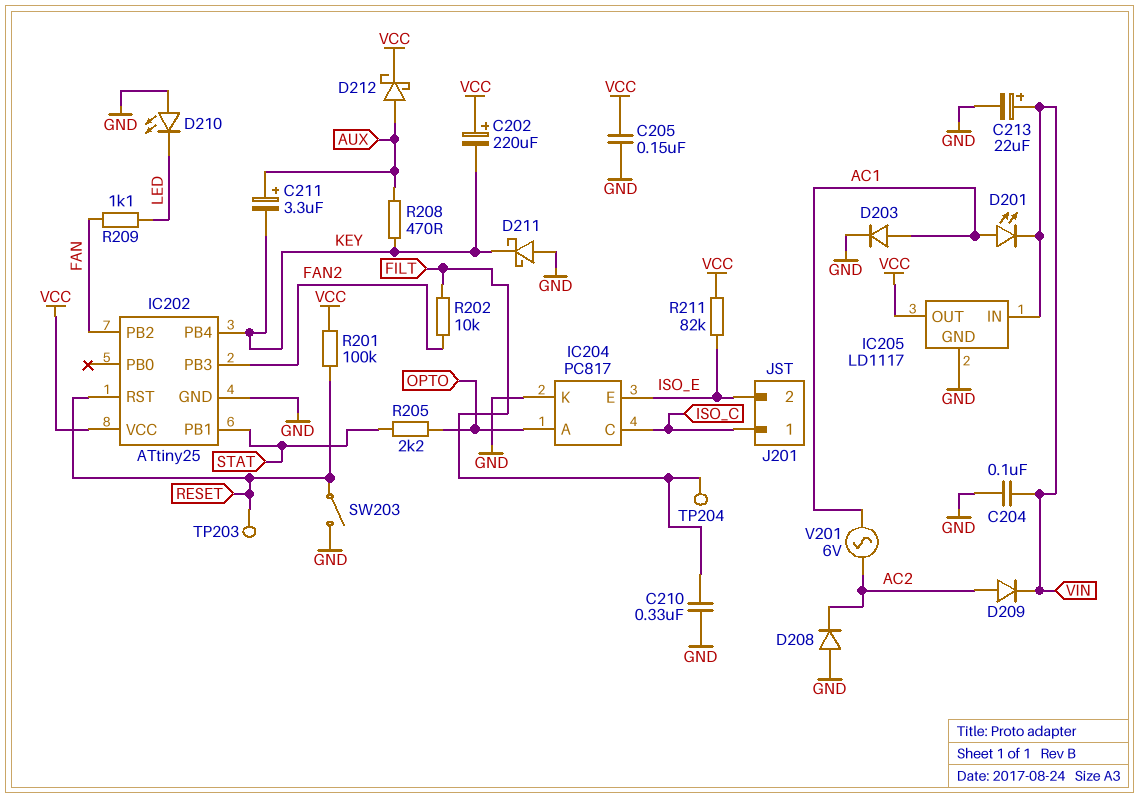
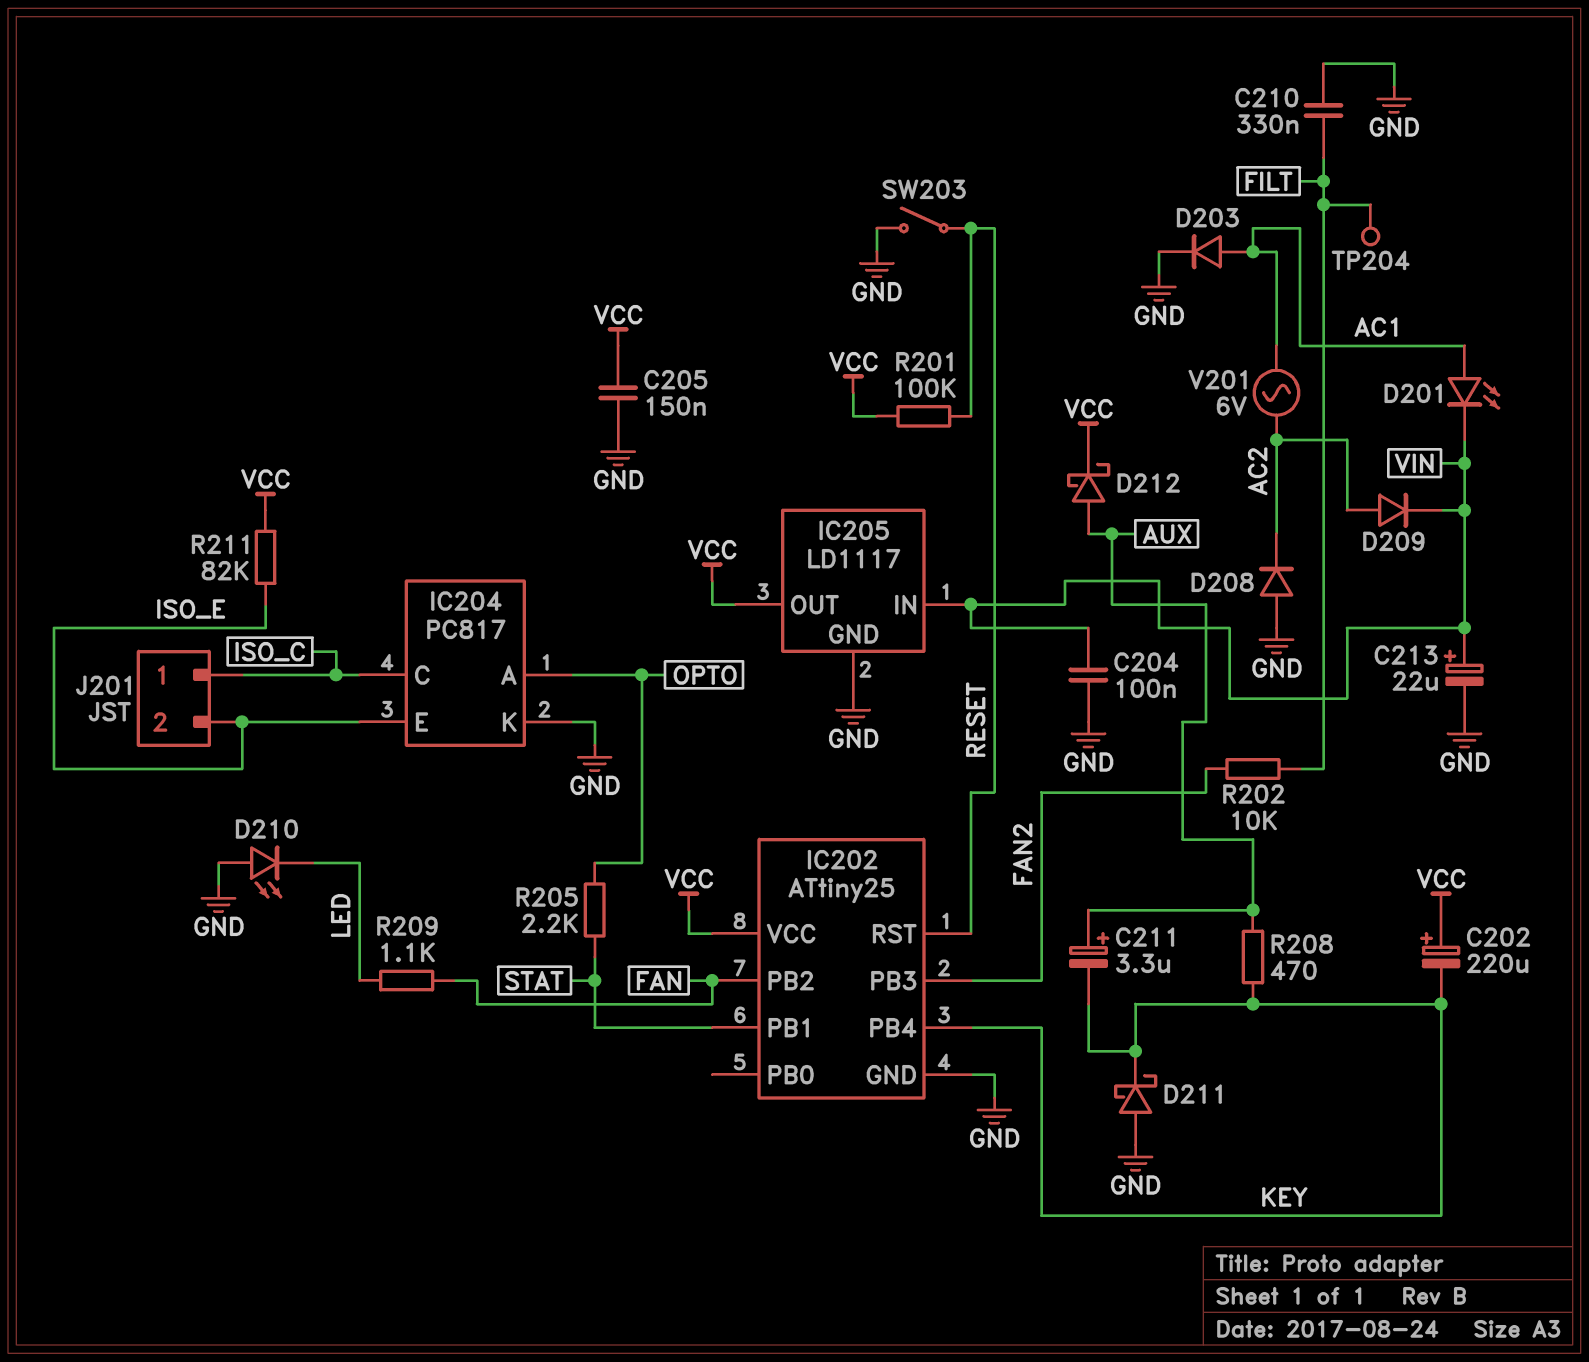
TP203: test point (RESET) -> none

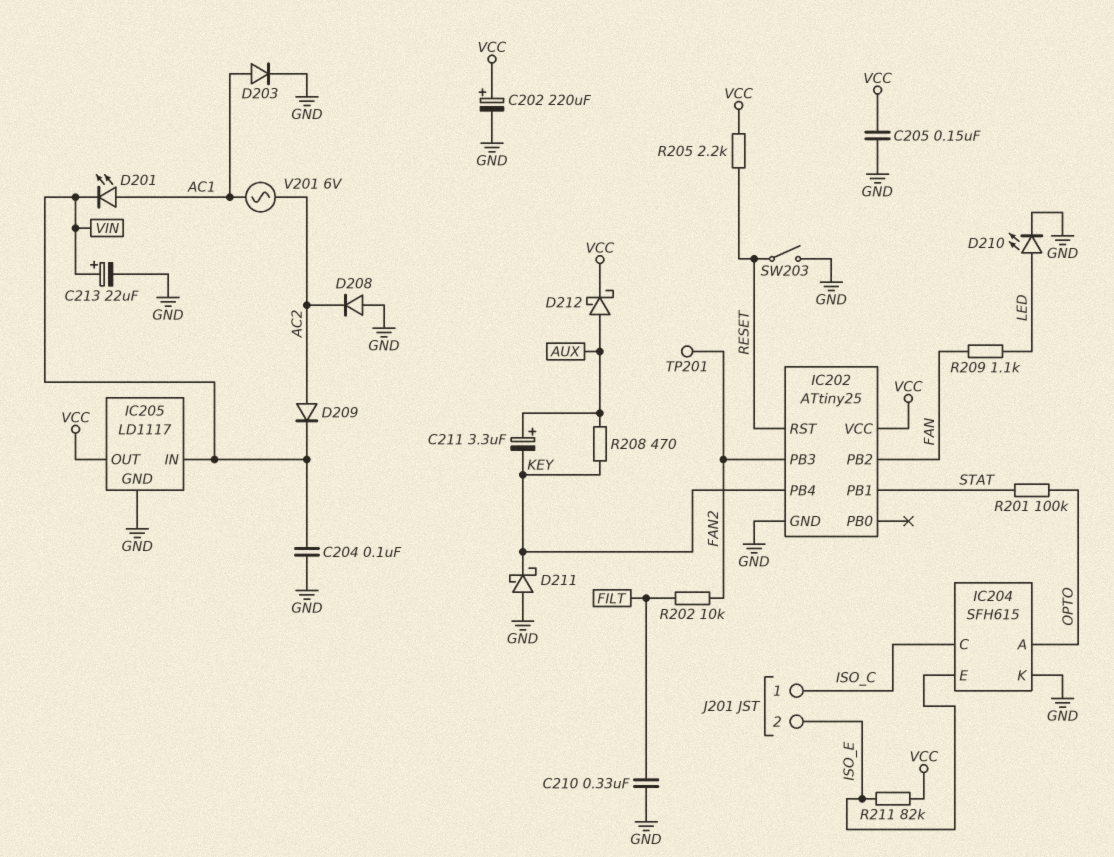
C202: 220uF (plus VCC, minus KEY) -> 220uF (plus VCC, minus GND)
D210: LED (A GND, K LED) -> LED (A LED, K GND)
IC204: PC817 -> SFH615
R201: 100k (RESET, VCC) -> 100k (OPTO, STAT)
R205: 2.2k (OPTO, STAT) -> 2.2k (RESET, VCC)
TP201: none -> test point (FAN2)
TP204: test point (FILT) -> none

